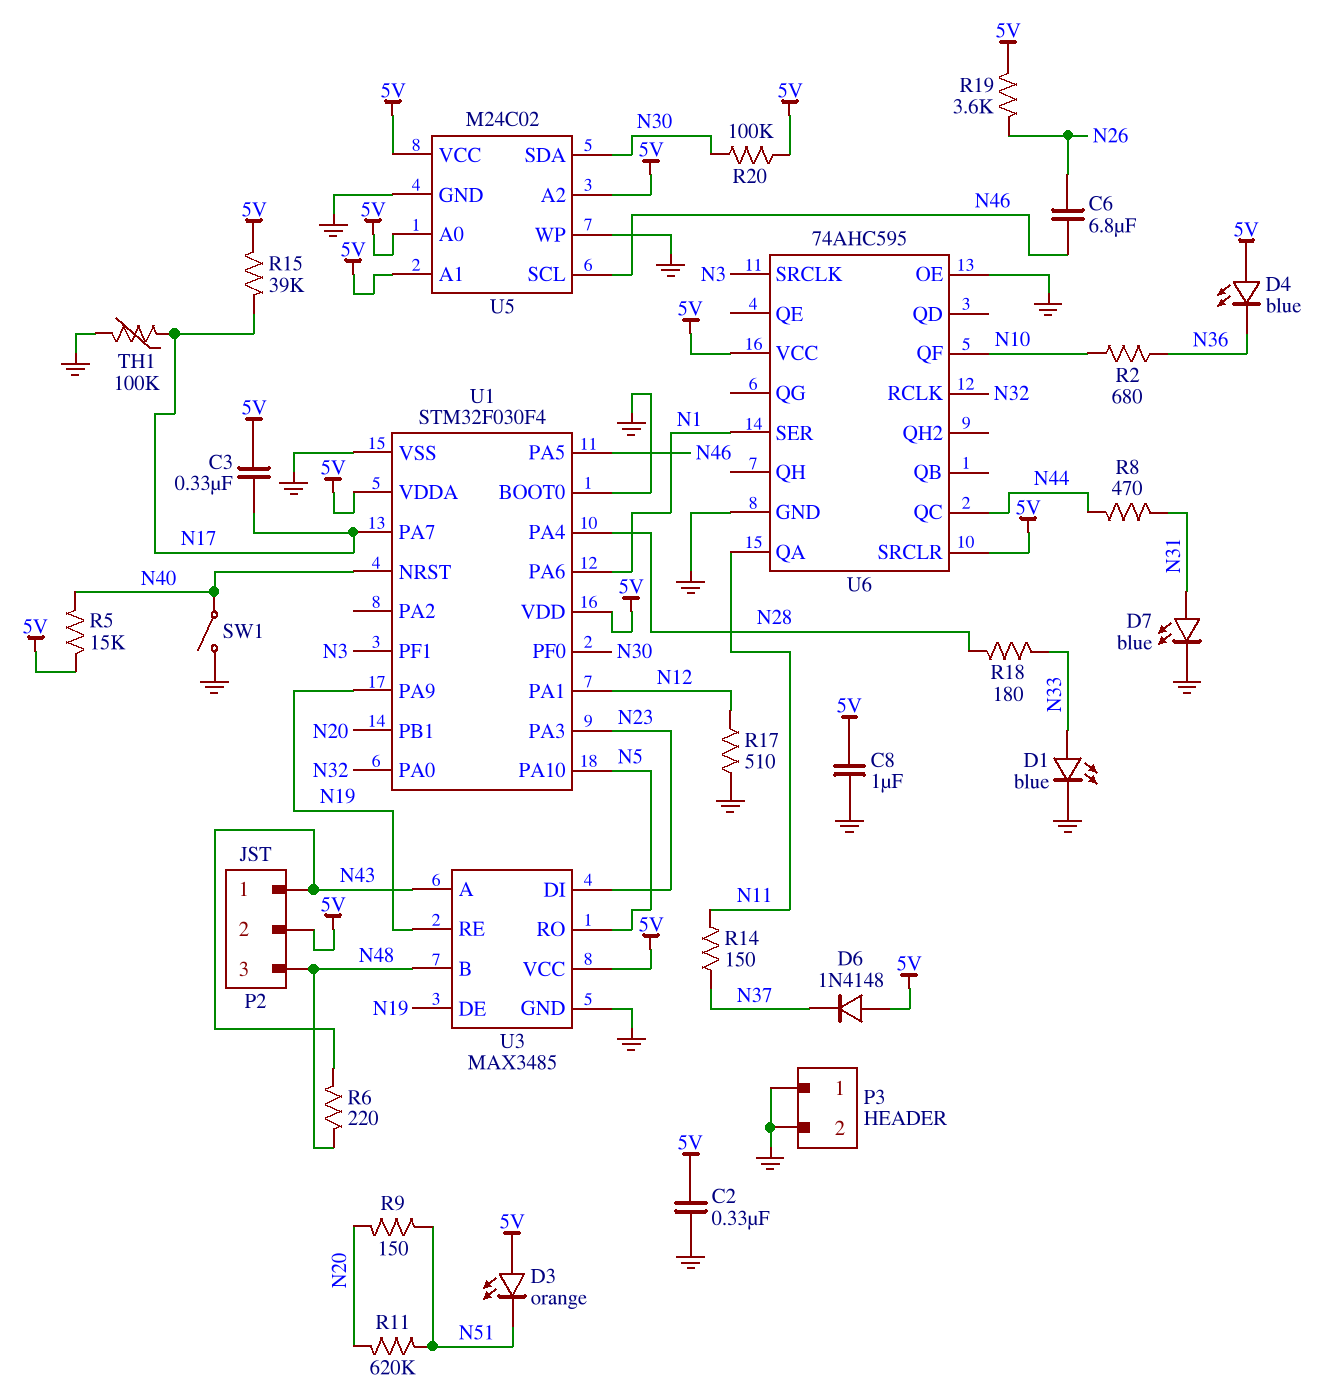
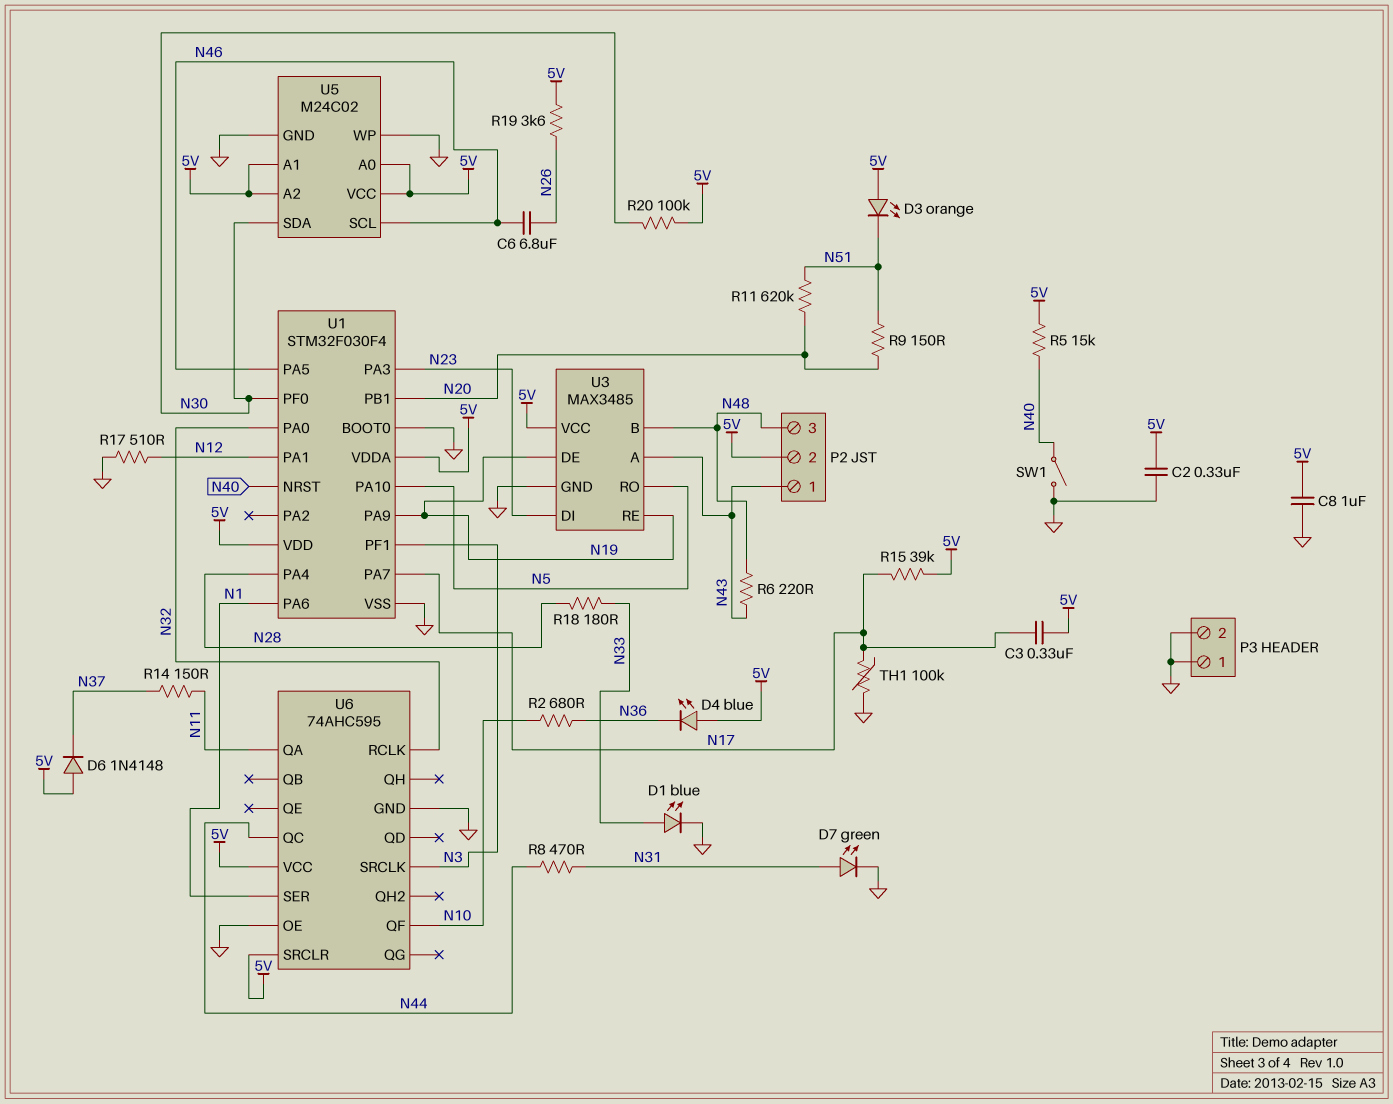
D7: LED blue (A N31, K GND) -> LED green (A N31, K GND)

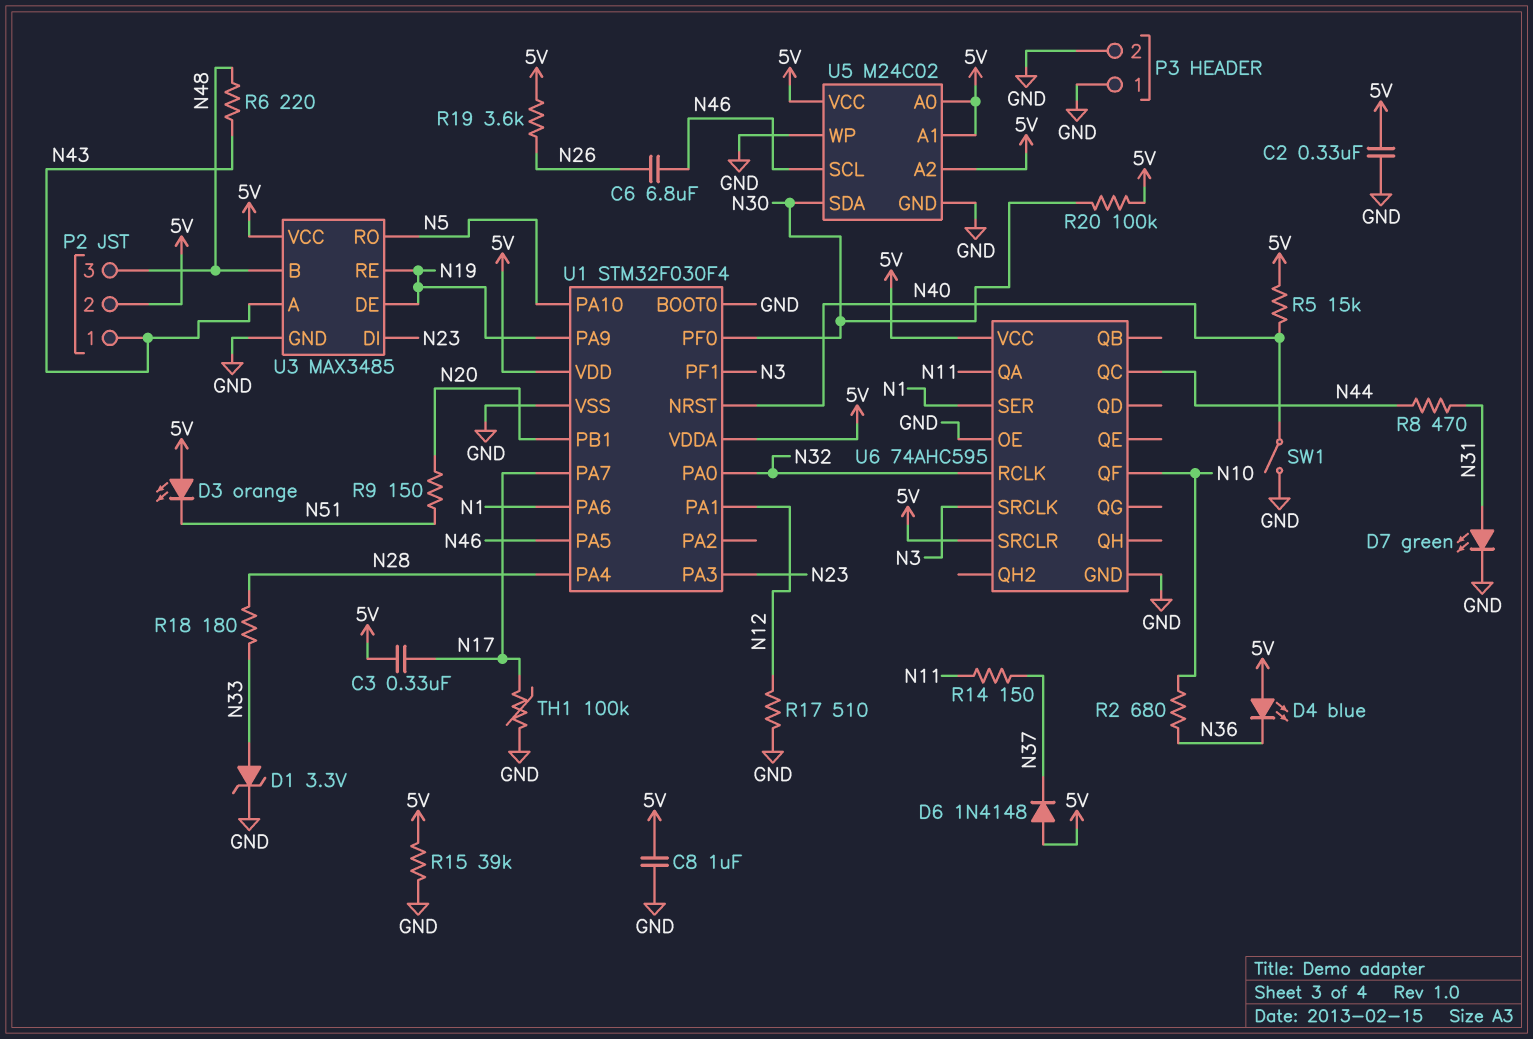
D1: LED blue (A N33, K GND) -> zener 3.3V (A N33, K GND)
R11: 620k (N20, N51) -> none
R15: 39k (5V, N17) -> 39k (5V, GND)

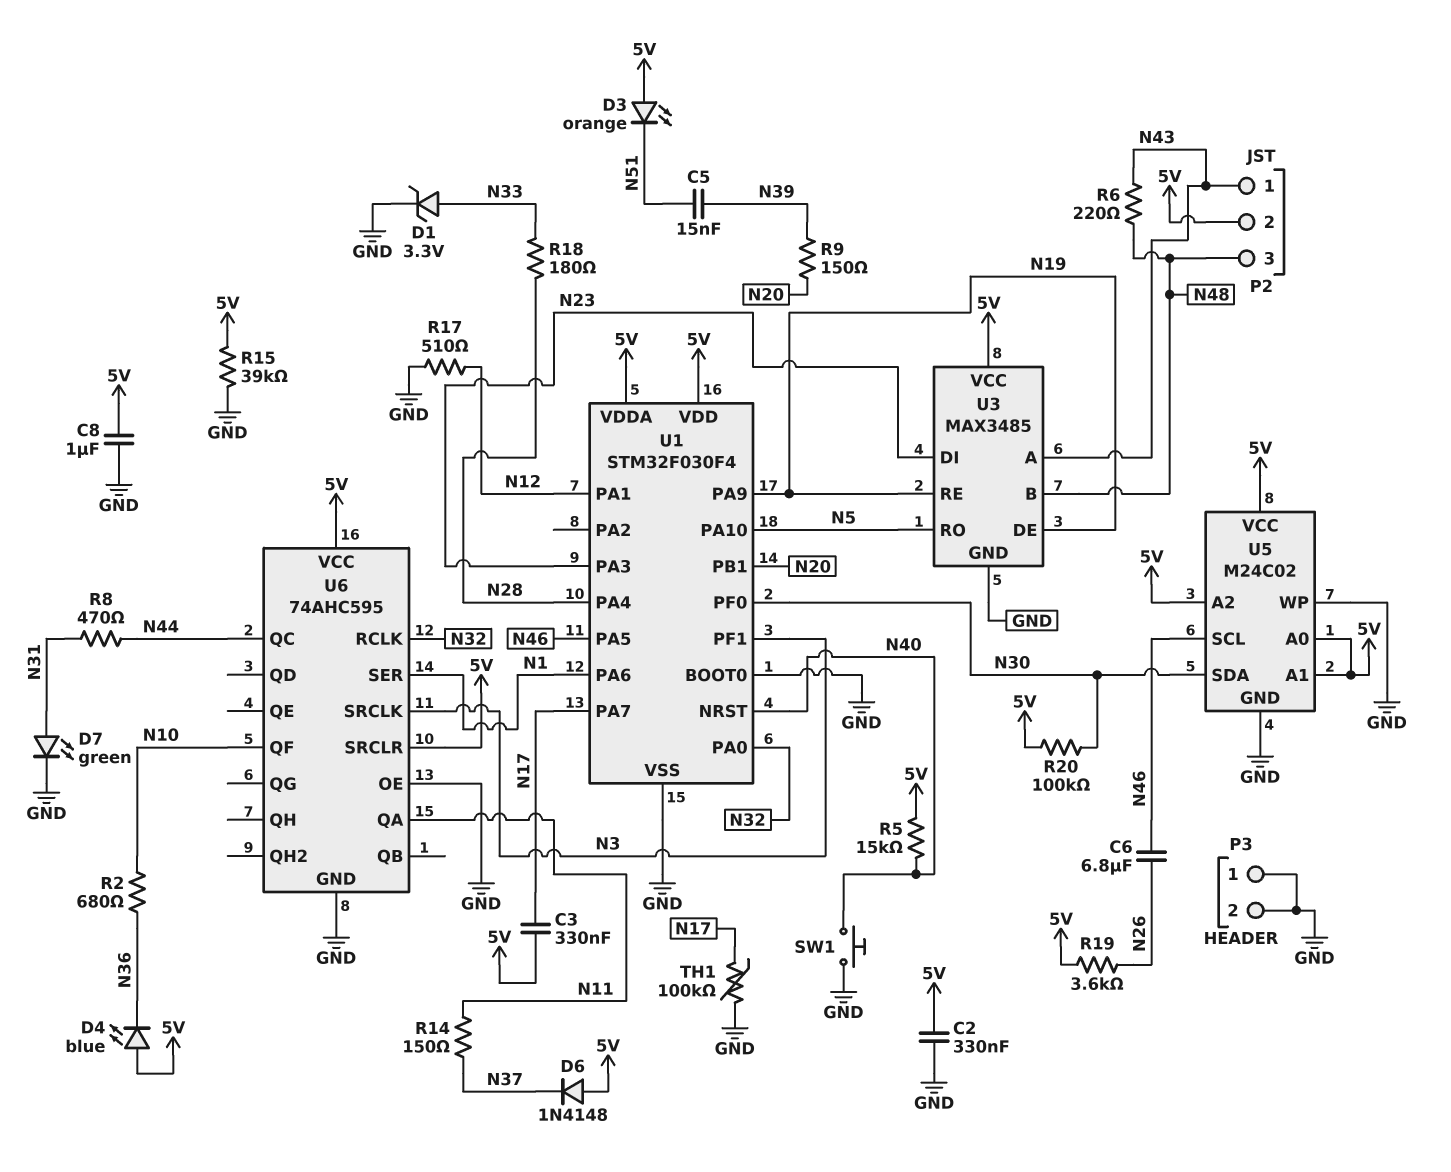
C5: none -> 15nF (N39, N51)
R9: 150 (N20, N51) -> 150 (N20, N39)
SW1: switch (GND, N40) -> button (GND, N40)

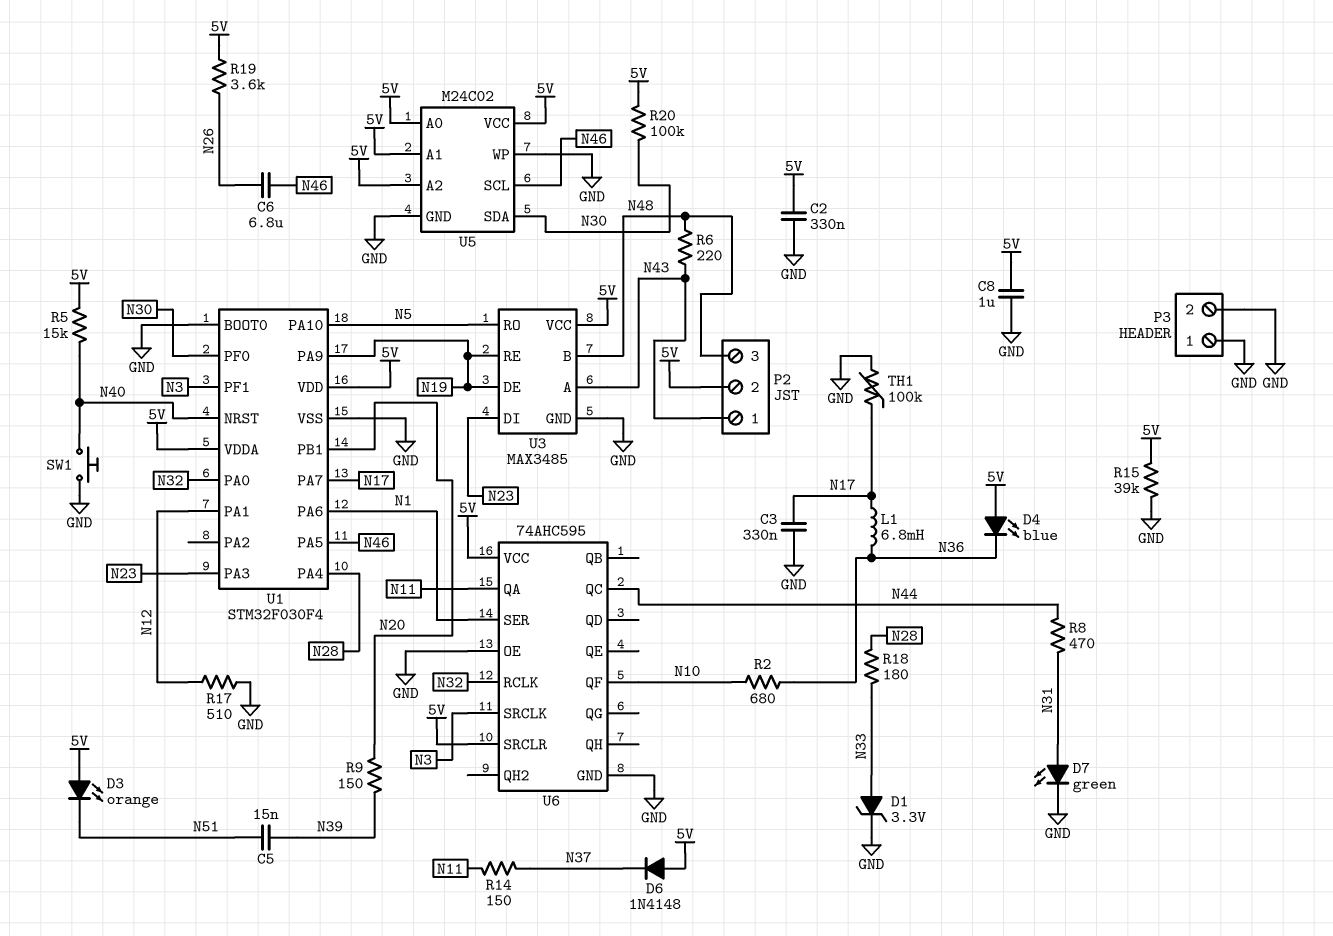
C3: 330nF (5V, N17) -> 330nF (GND, N17)
L1: none -> 6.8mH (N17, N36)

